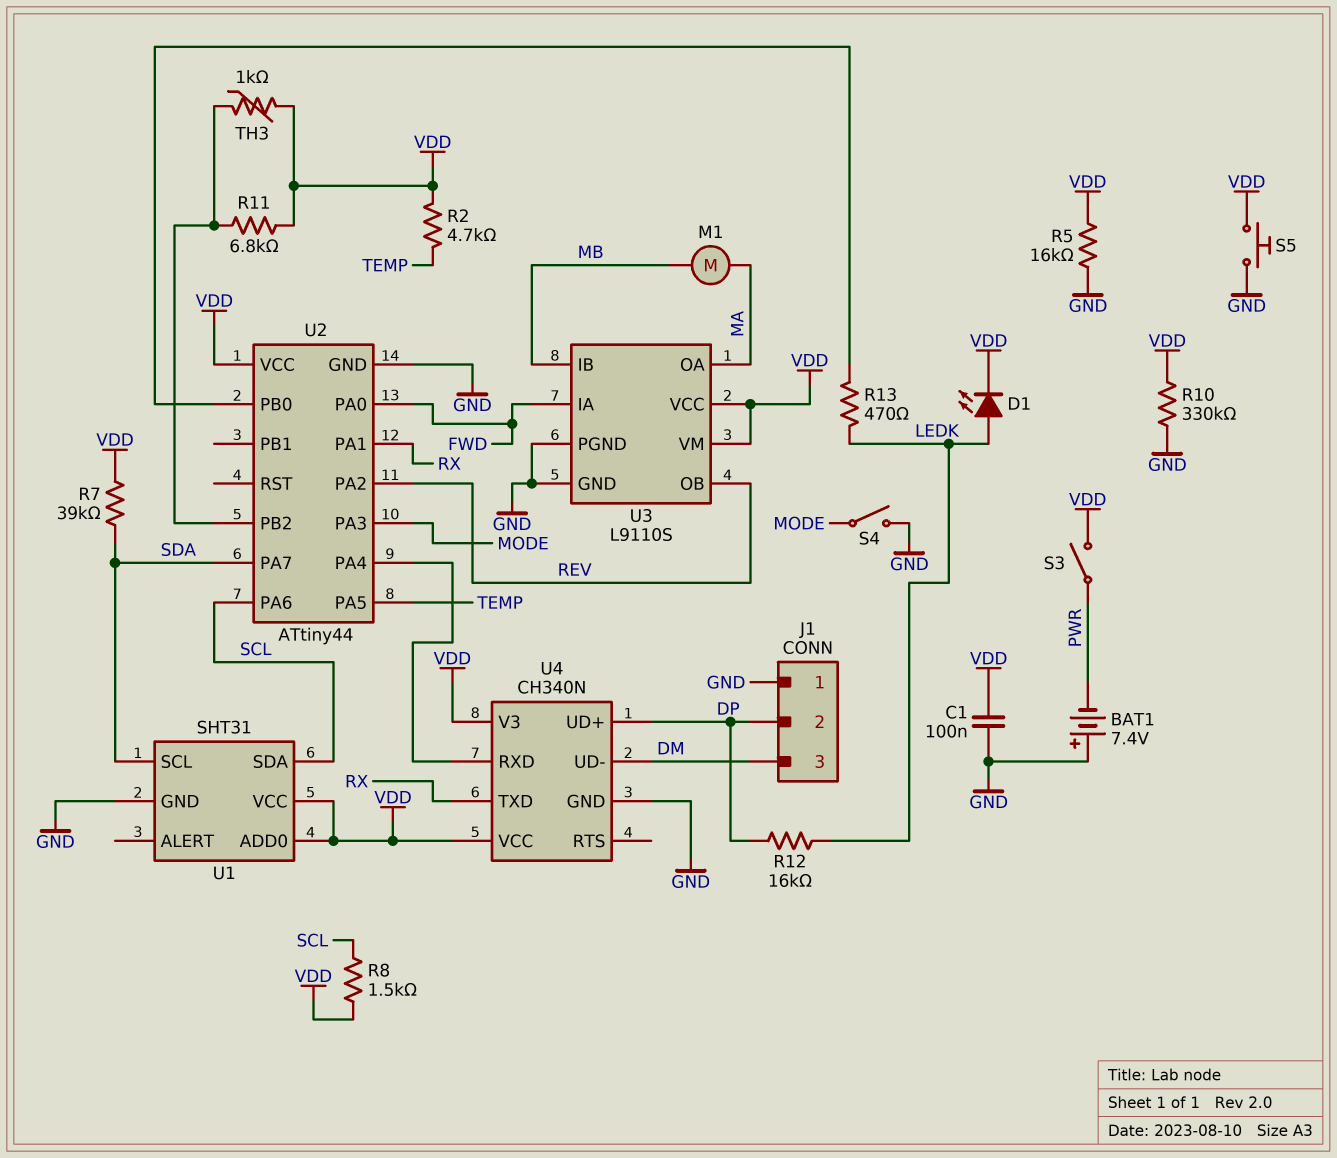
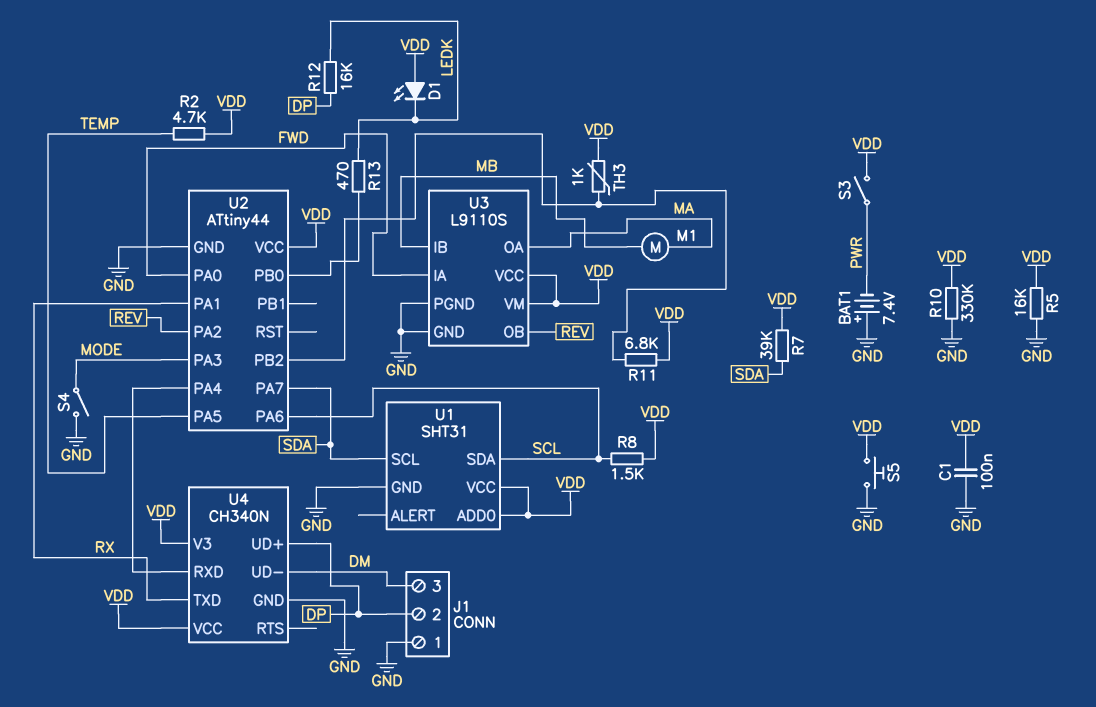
D1: LED (A LEDK, K VDD) -> LED (A VDD, K LEDK)

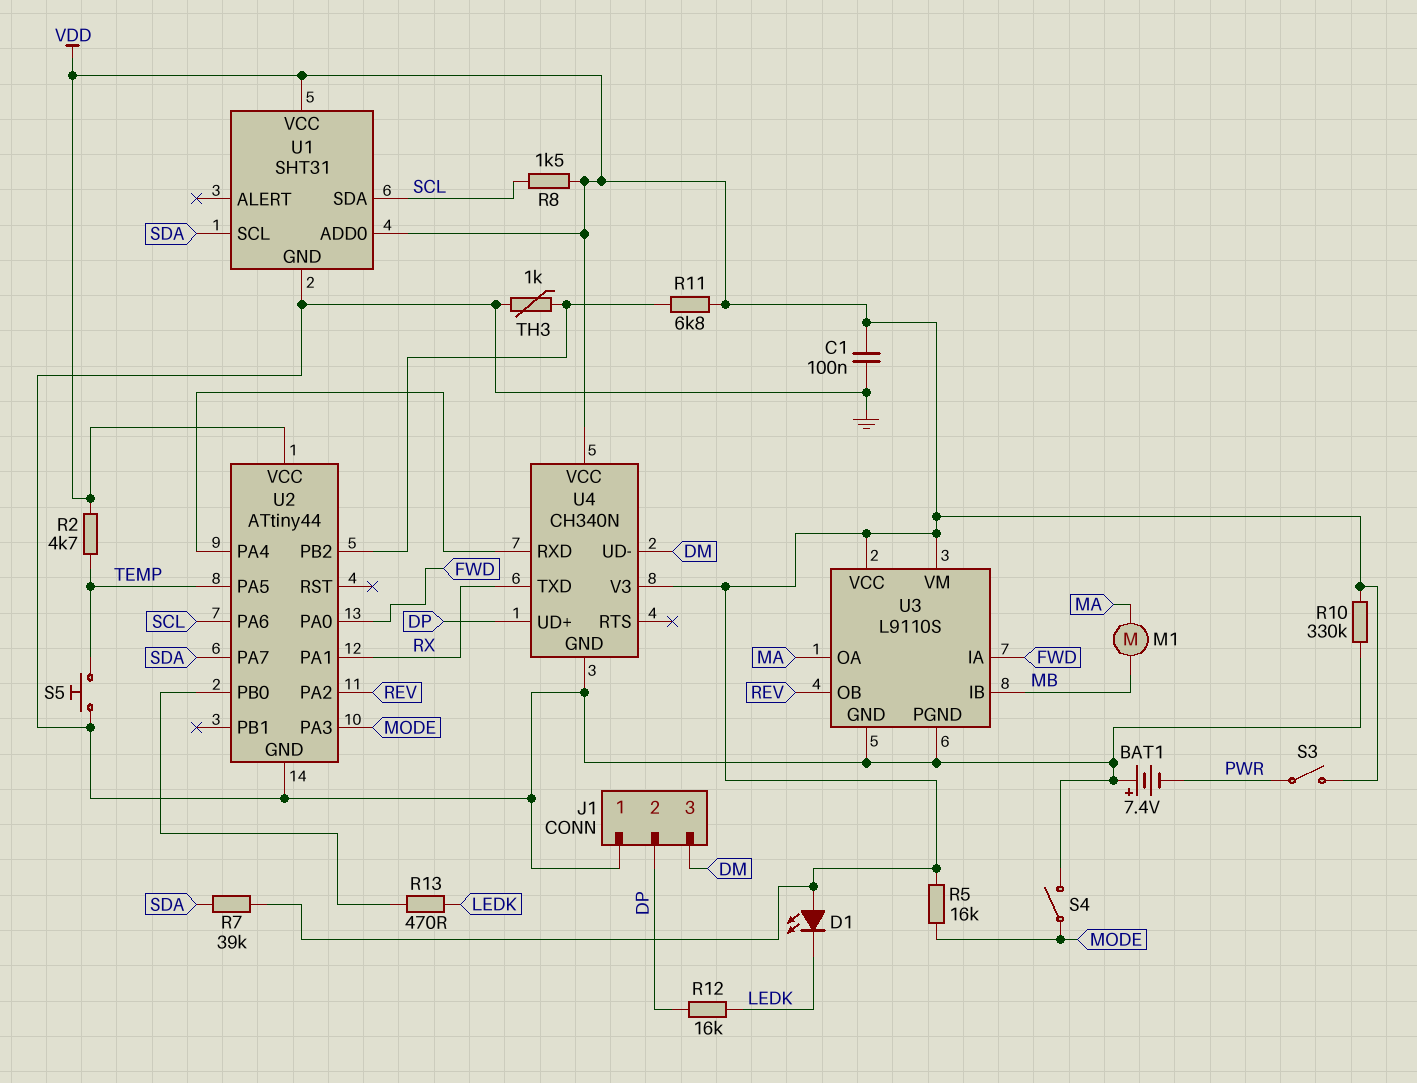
R5: 16k (GND, VDD) -> 16k (MODE, VDD)
S5: button (GND, VDD) -> button (GND, TEMP)
TH3: 1k (U2/PB2, VDD) -> 1k (GND, U2/PB2)

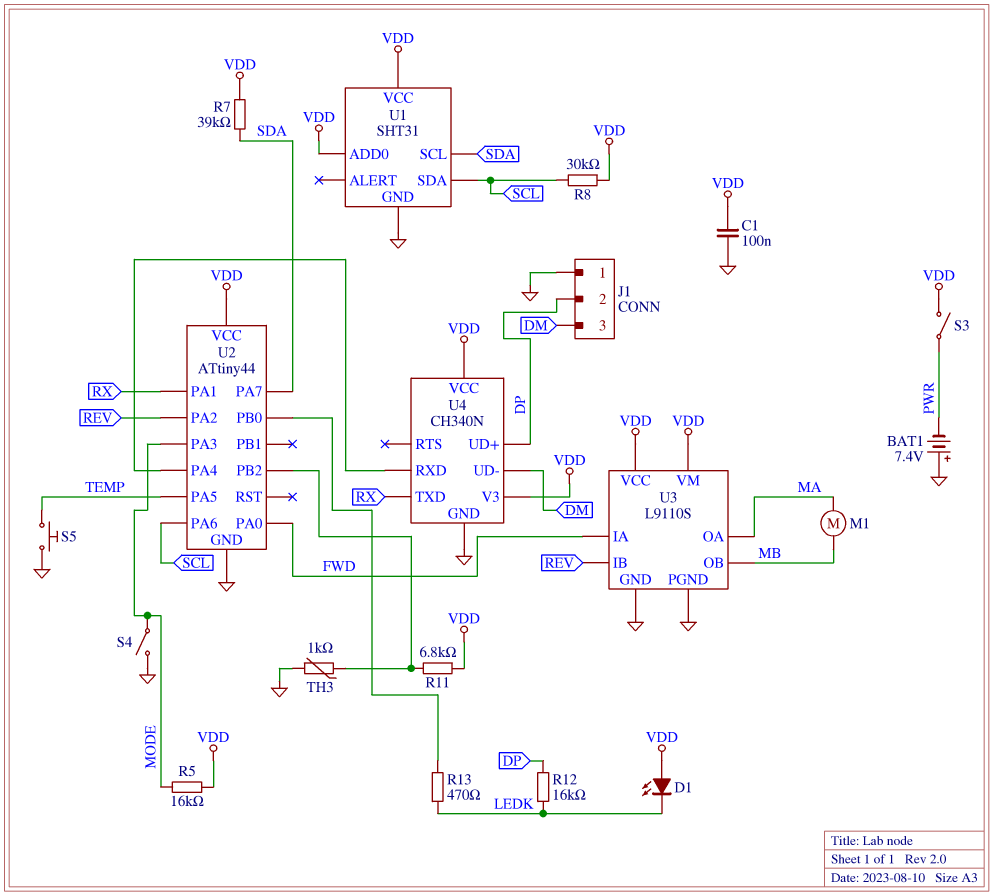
R2: 4.7k (TEMP, VDD) -> none
R8: 1.5k (SCL, VDD) -> 30k (SCL, VDD)
R10: 330k (GND, VDD) -> none
U3 pin IB: MB -> REV
U3 pin OB: REV -> MB

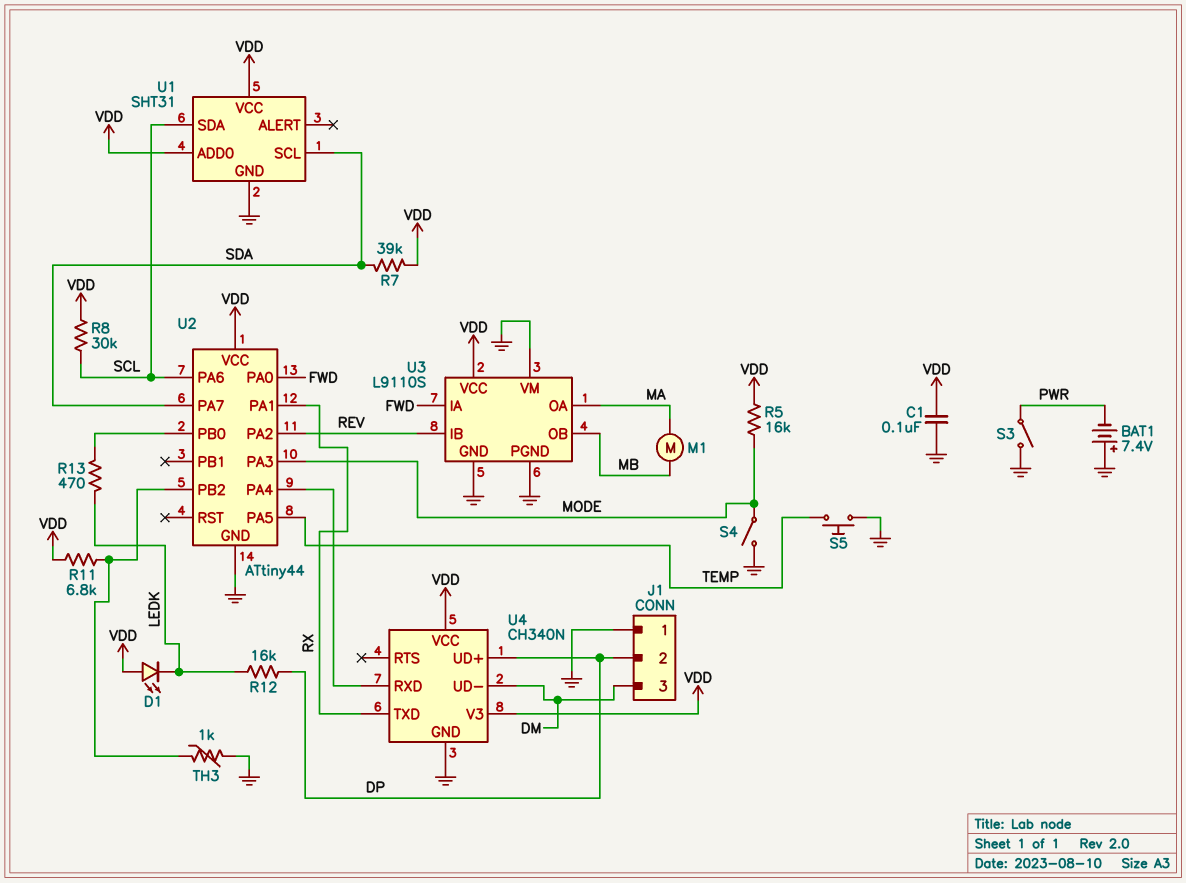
S3: switch (PWR, VDD) -> switch (GND, PWR)
U3 pin VM: VDD -> GND

